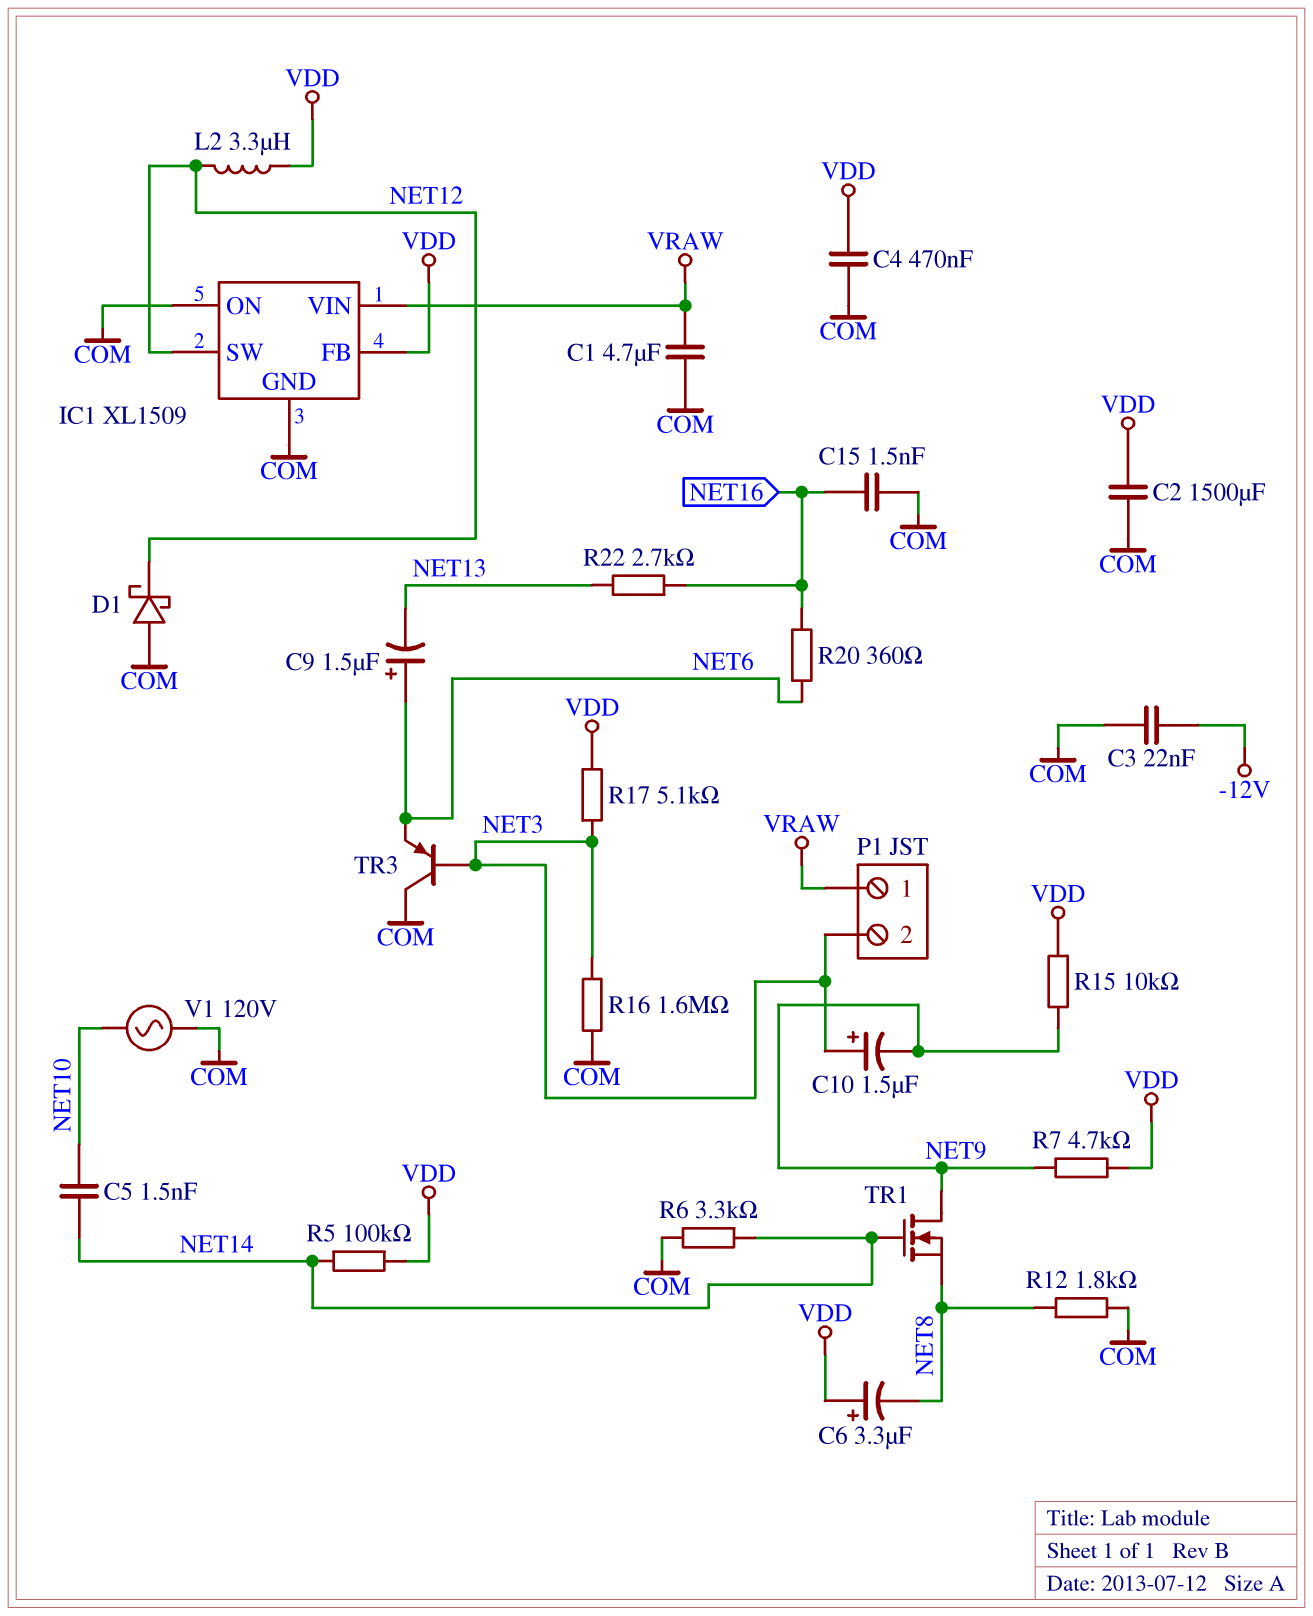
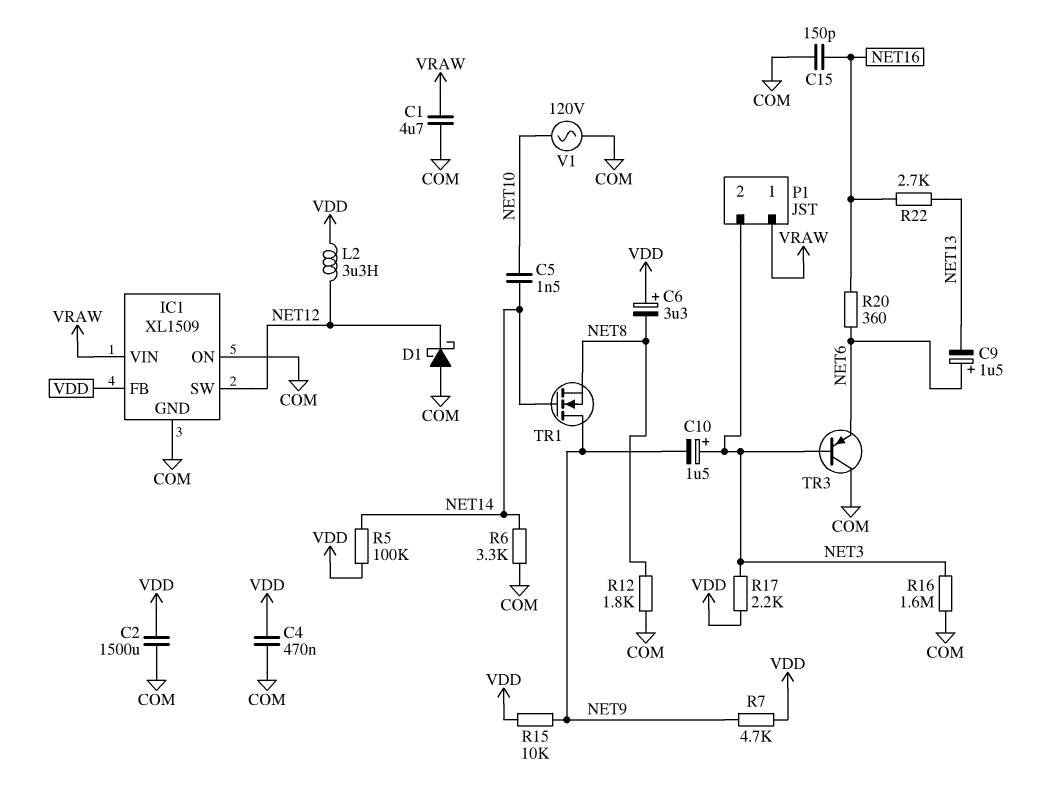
C3: 22nF (-12V, COM) -> none
C15: 1.5nF (COM, NET16) -> 150pF (COM, NET16)
R17: 5.1k (NET3, VDD) -> 2.2k (NET3, VDD)

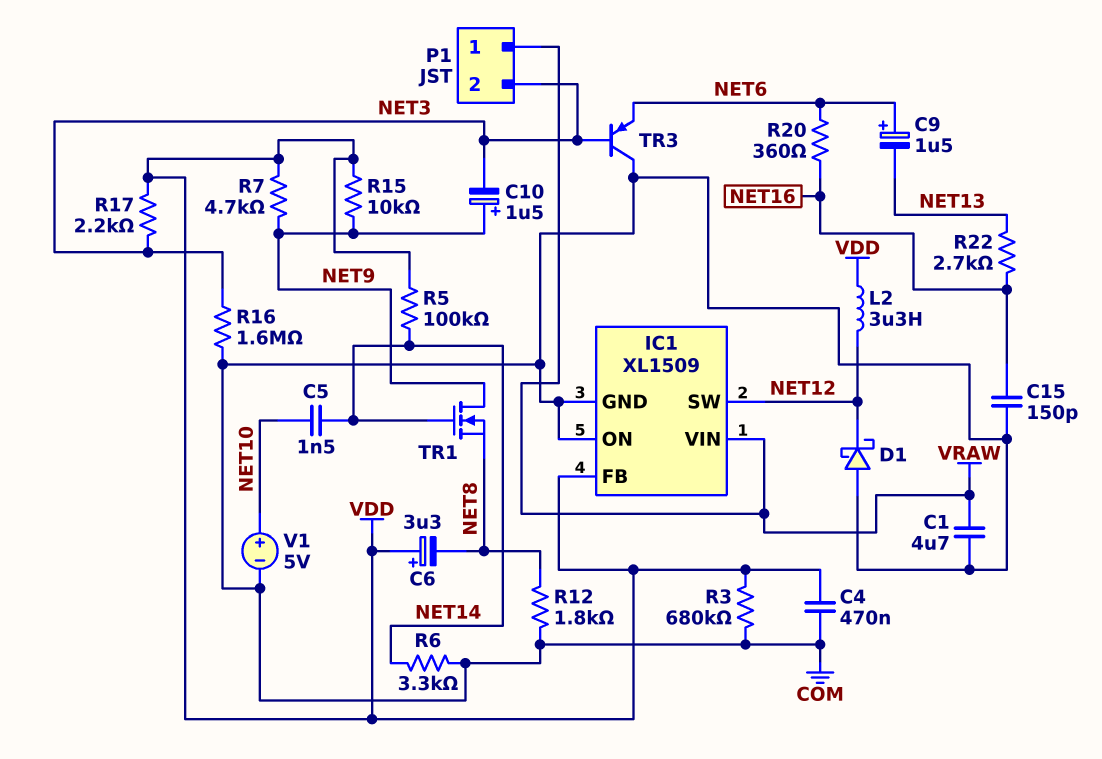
C2: 1500uF (COM, VDD) -> none
C10: 1.5uF (plus NET3, minus NET9) -> 1.5uF (plus NET9, minus NET3)
R3: none -> 680k (COM, VDD)
V1: AC 120V (COM, NET10) -> 5V (plus NET10, minus COM)

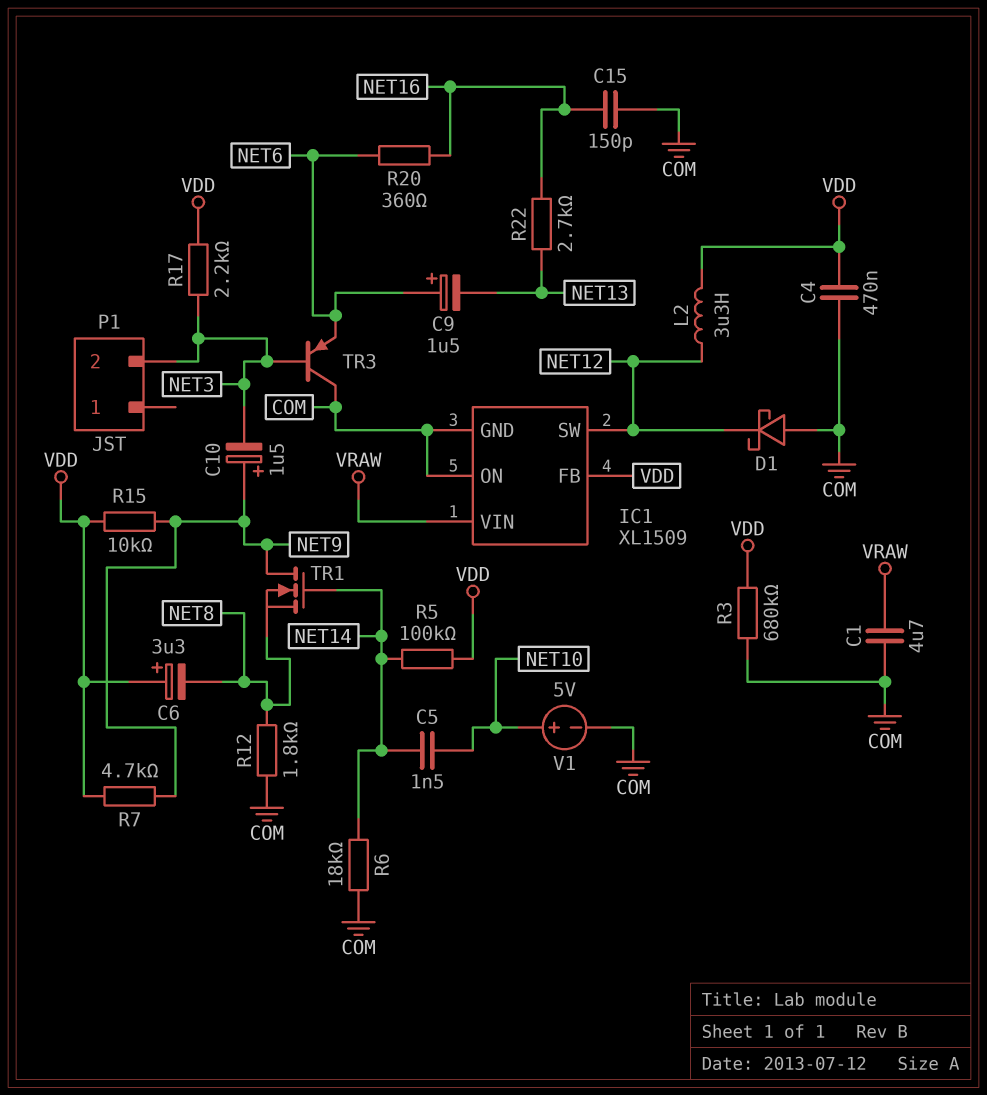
P1 pin 1: VRAW -> none
R6: 3.3k (COM, NET14) -> 18k (COM, NET14)
R16: 1.6M (COM, NET3) -> none

